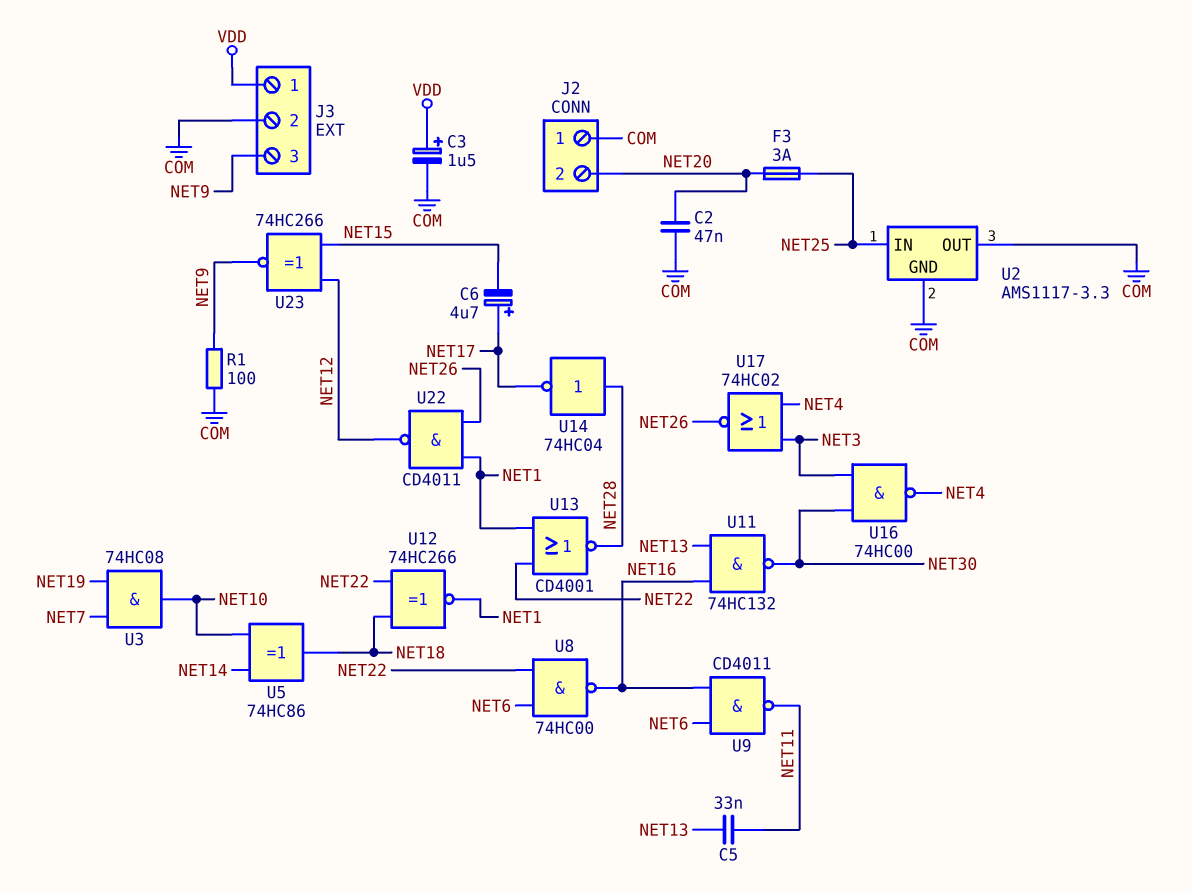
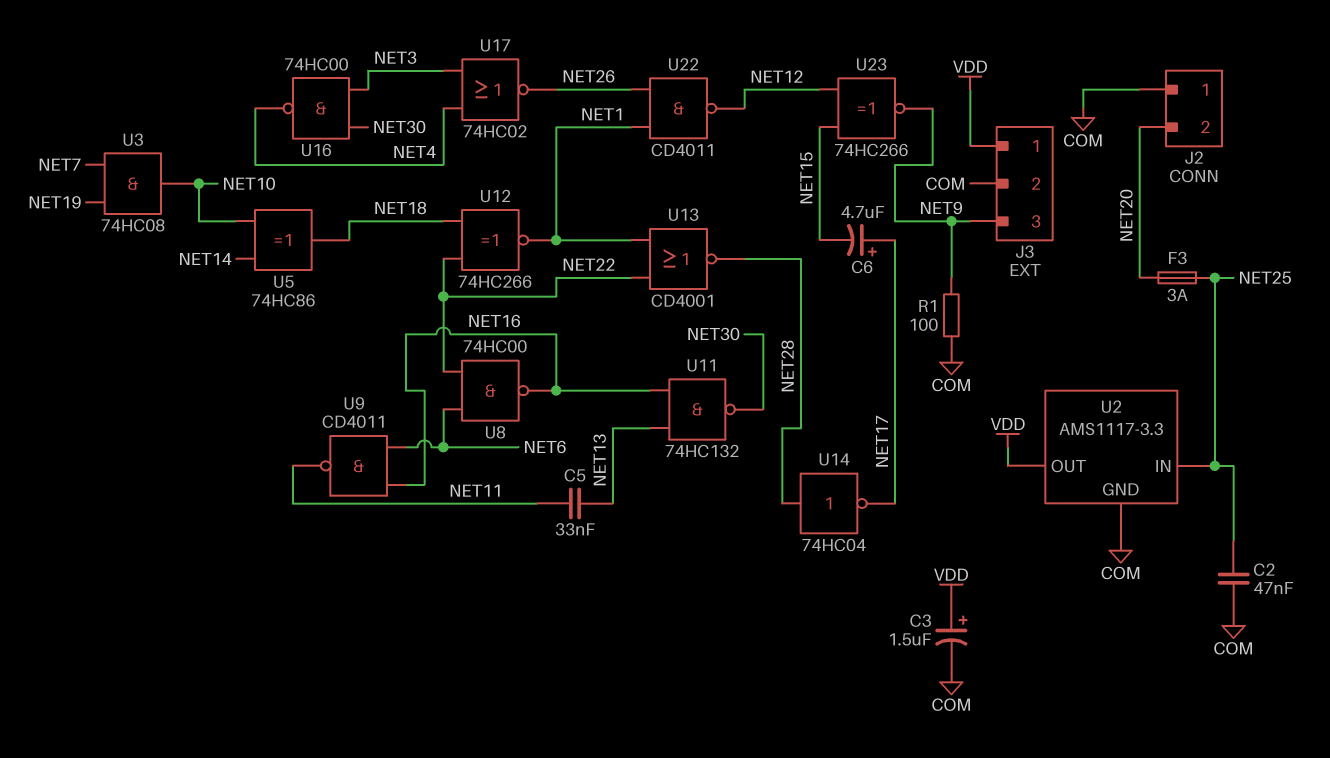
C2: 47nF (COM, NET20) -> 47nF (COM, NET25)
U2 pin OUT: COM -> VDD

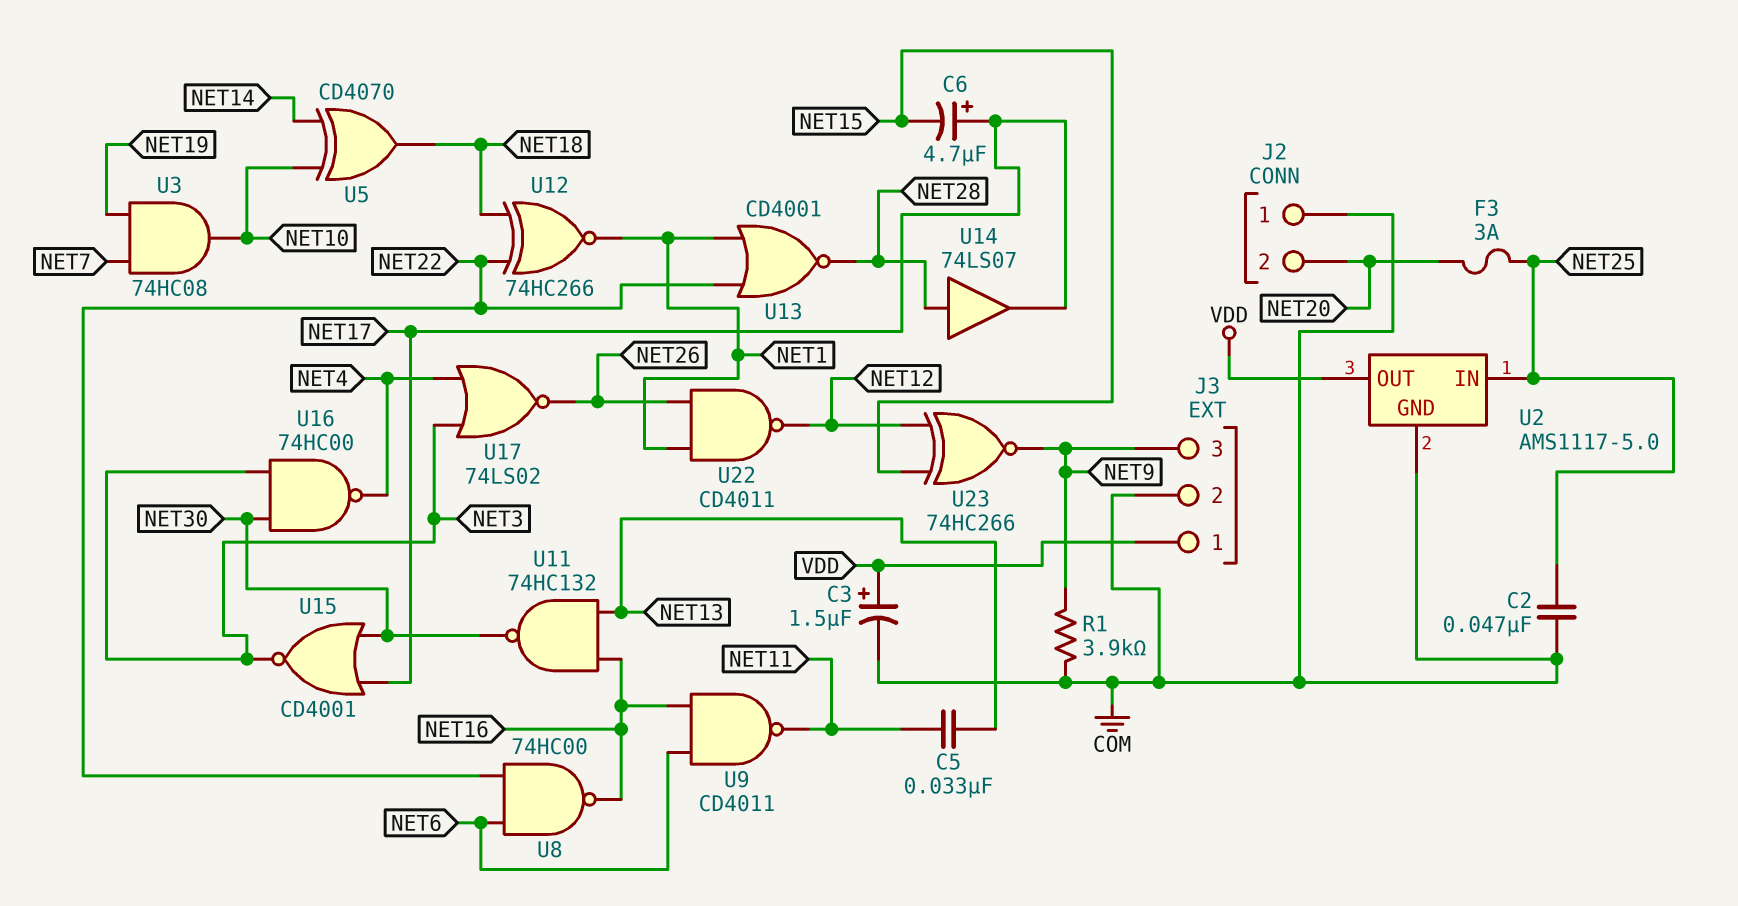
R1: 100 (COM, NET9) -> 3.9k (COM, NET9)
U2: AMS1117-3.3 -> AMS1117-5.0
U5: XOR 74HC86 (in NET10, in NET14, out NET18) -> XOR CD4070 (in NET10, in NET14, out NET18)
U14: NOT 74HC04 (in NET28, out NET17) -> buffer 74LS07 (in NET28, out NET17)
U15: none -> NOR CD4001 (in NET17, in NET30, out NET3)
U17: NOR 74HC02 (in NET3, in NET4, out NET26) -> NOR 74LS02 (in NET3, in NET4, out NET26)

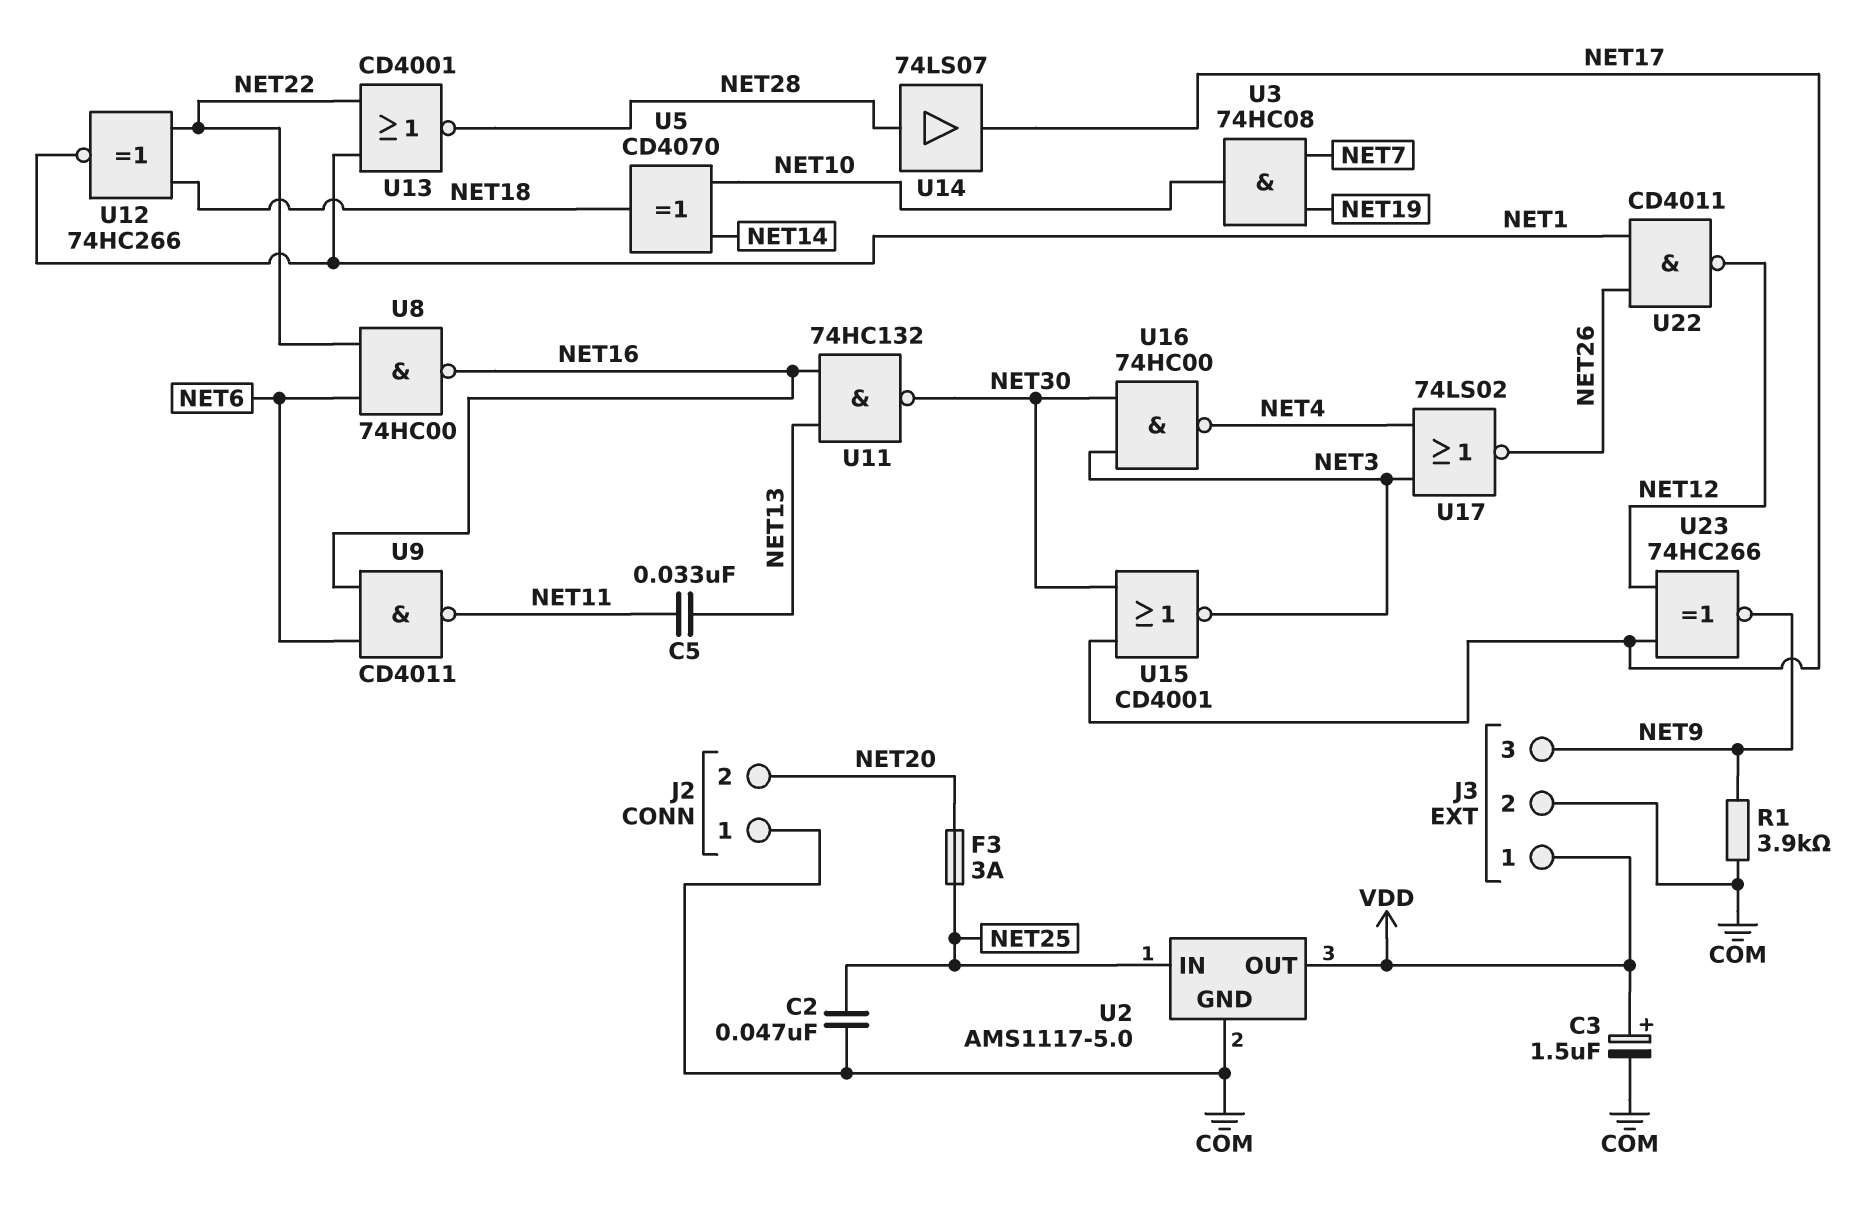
C6: 4.7uF (plus NET17, minus NET15) -> none
U23: XNOR 74HC266 (in NET12, in NET15, out NET9) -> XNOR 74HC266 (in NET12, in NET17, out NET9)

